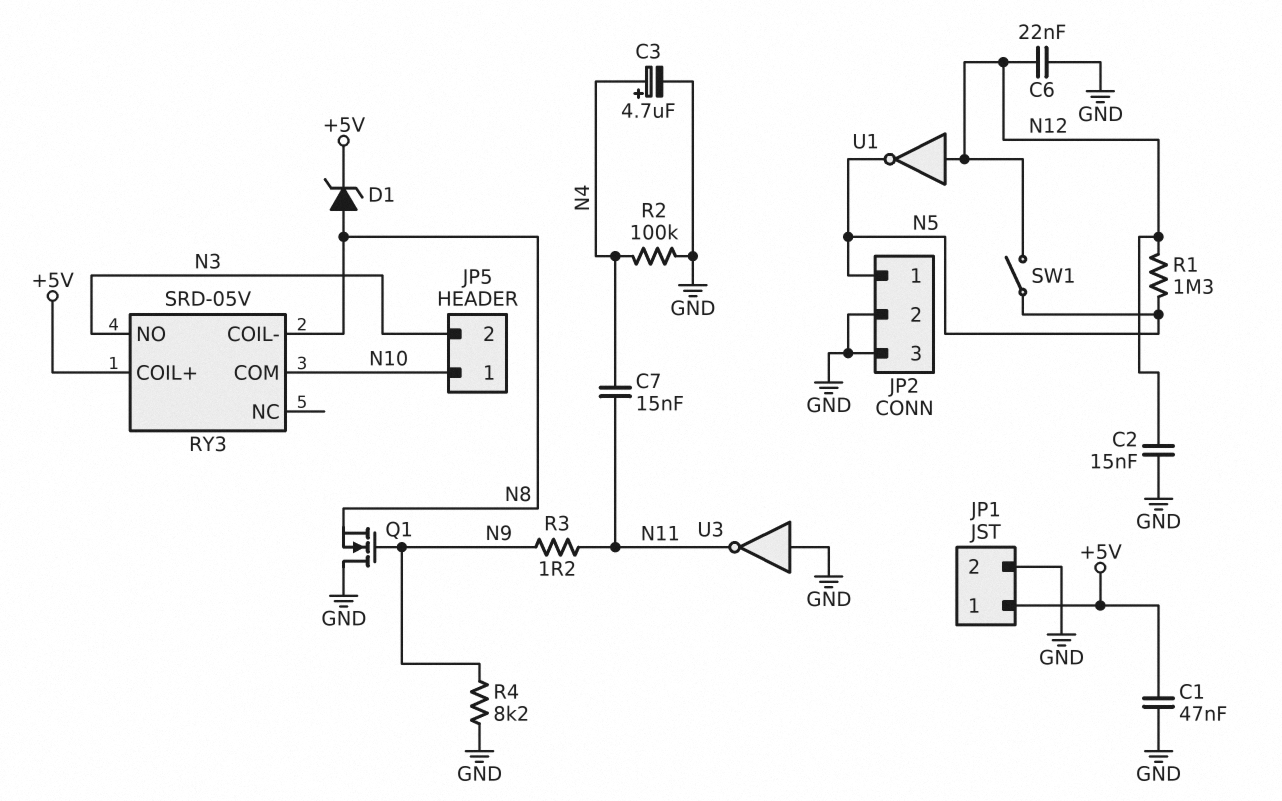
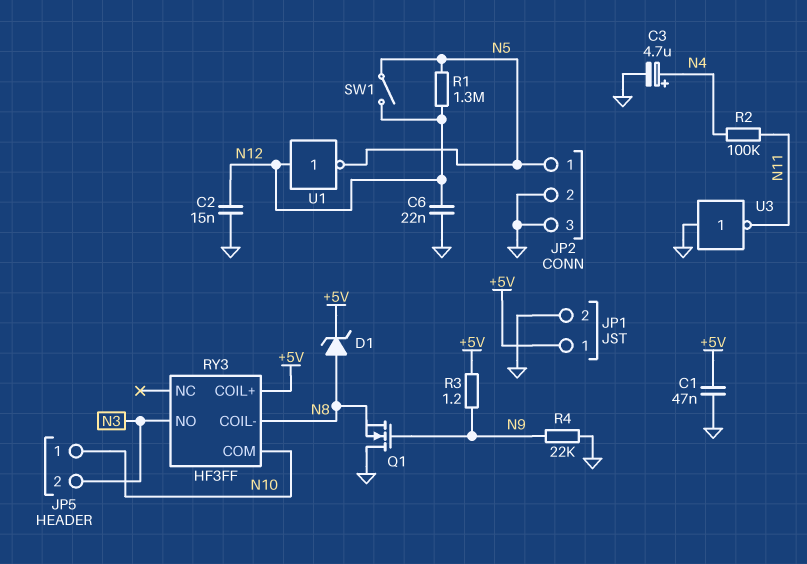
C7: 15nF (N4, N11) -> none
R2: 100k (GND, N4) -> 100k (N4, N11)
R3: 1.2 (N9, N11) -> 1.2 (+5V, N9)
R4: 8.2k (GND, N9) -> 22k (GND, N9)
RY3: SRD-05V -> HF3FF

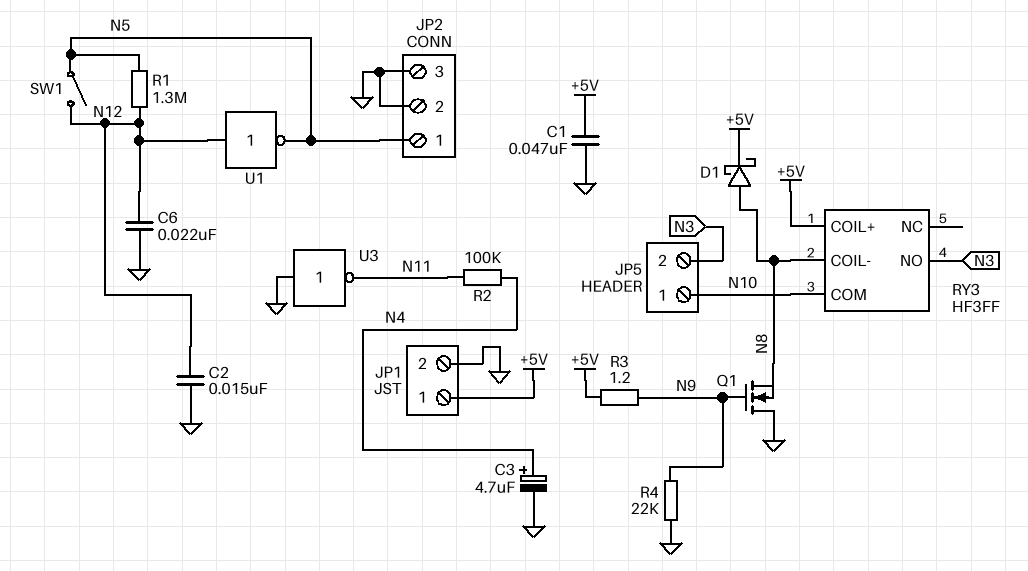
D1: zener (A N8, K +5V) -> schottky (A N8, K +5V)

